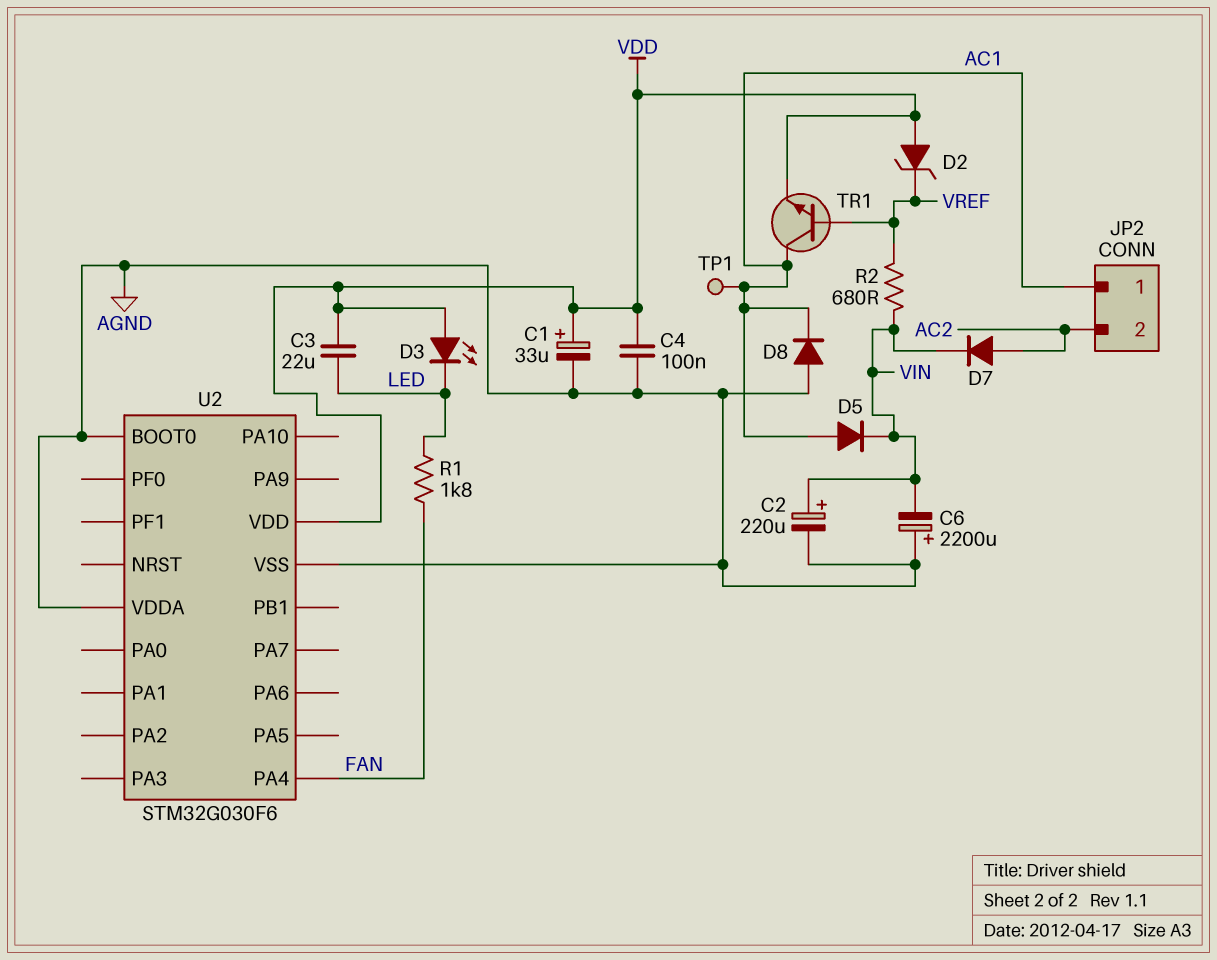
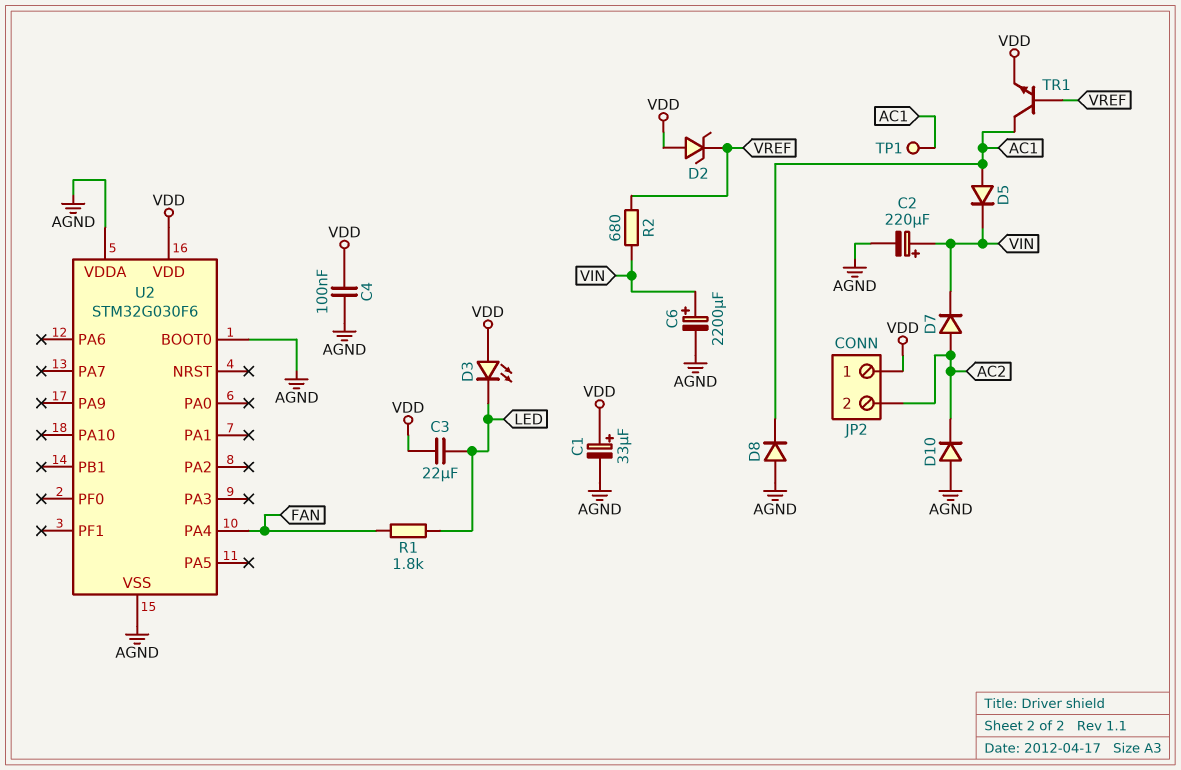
C6: 2200uF (plus AGND, minus VIN) -> 2200uF (plus VIN, minus AGND)
D10: none -> diode (A AGND, K AC2)
JP2 pin 1: AC1 -> VDD

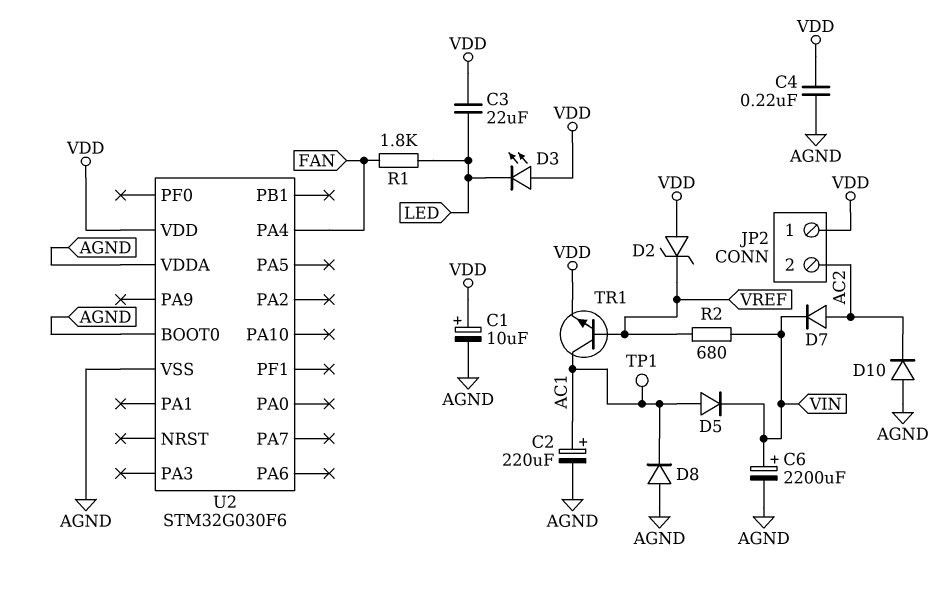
C1: 33uF (plus VDD, minus AGND) -> 10uF (plus VDD, minus AGND)
C2: 220uF (plus VIN, minus AGND) -> 220uF (plus AC1, minus AGND)
C4: 100nF (AGND, VDD) -> 220nF (AGND, VDD)

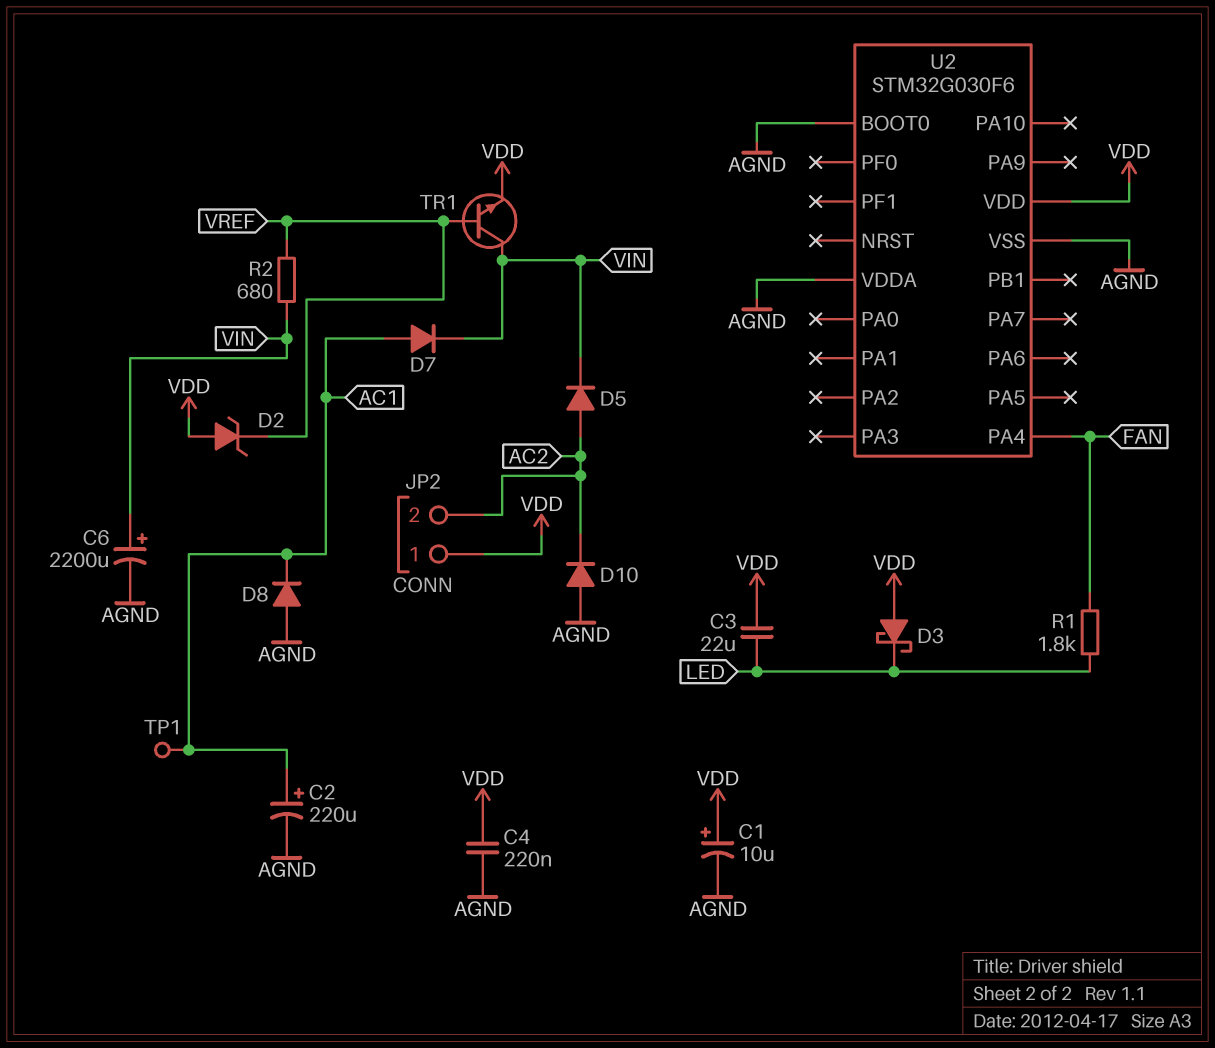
D3: LED (A VDD, K LED) -> schottky (A VDD, K LED)
D5: diode (A AC1, K VIN) -> diode (A AC2, K VIN)
D7: diode (A AC2, K VIN) -> diode (A AC1, K VIN)
TR1: NPN (B VREF, C AC1, E VDD) -> NPN (B VREF, C VIN, E VDD)

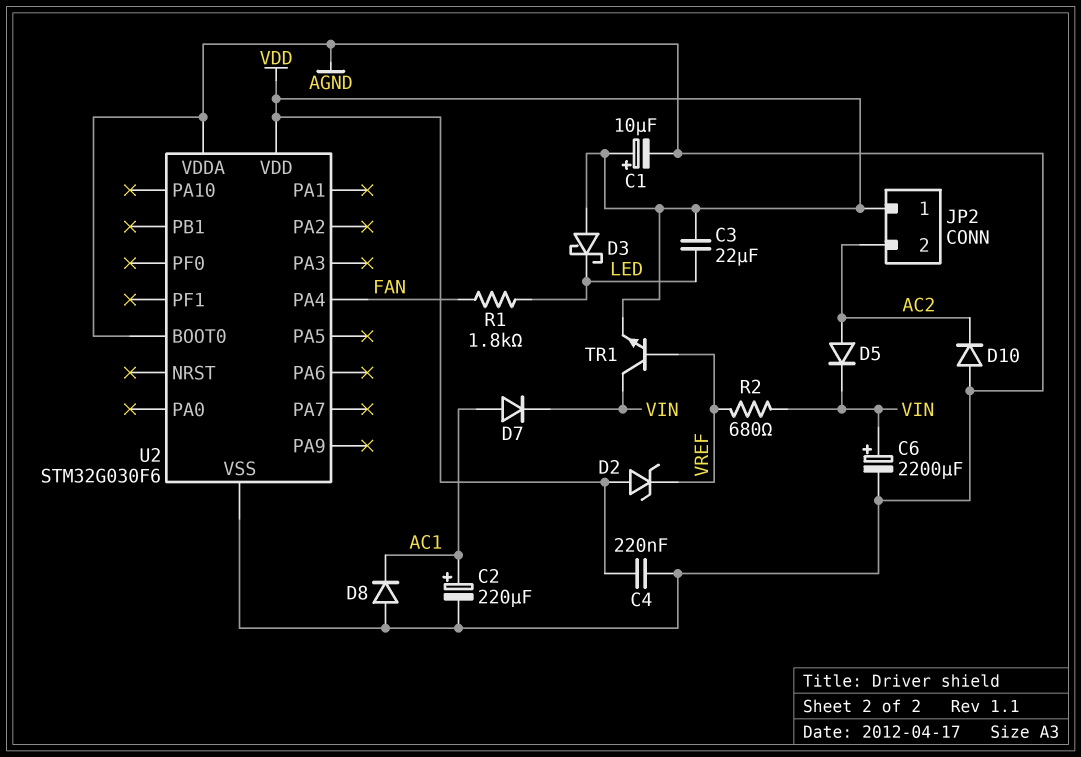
TP1: test point (AC1) -> none

